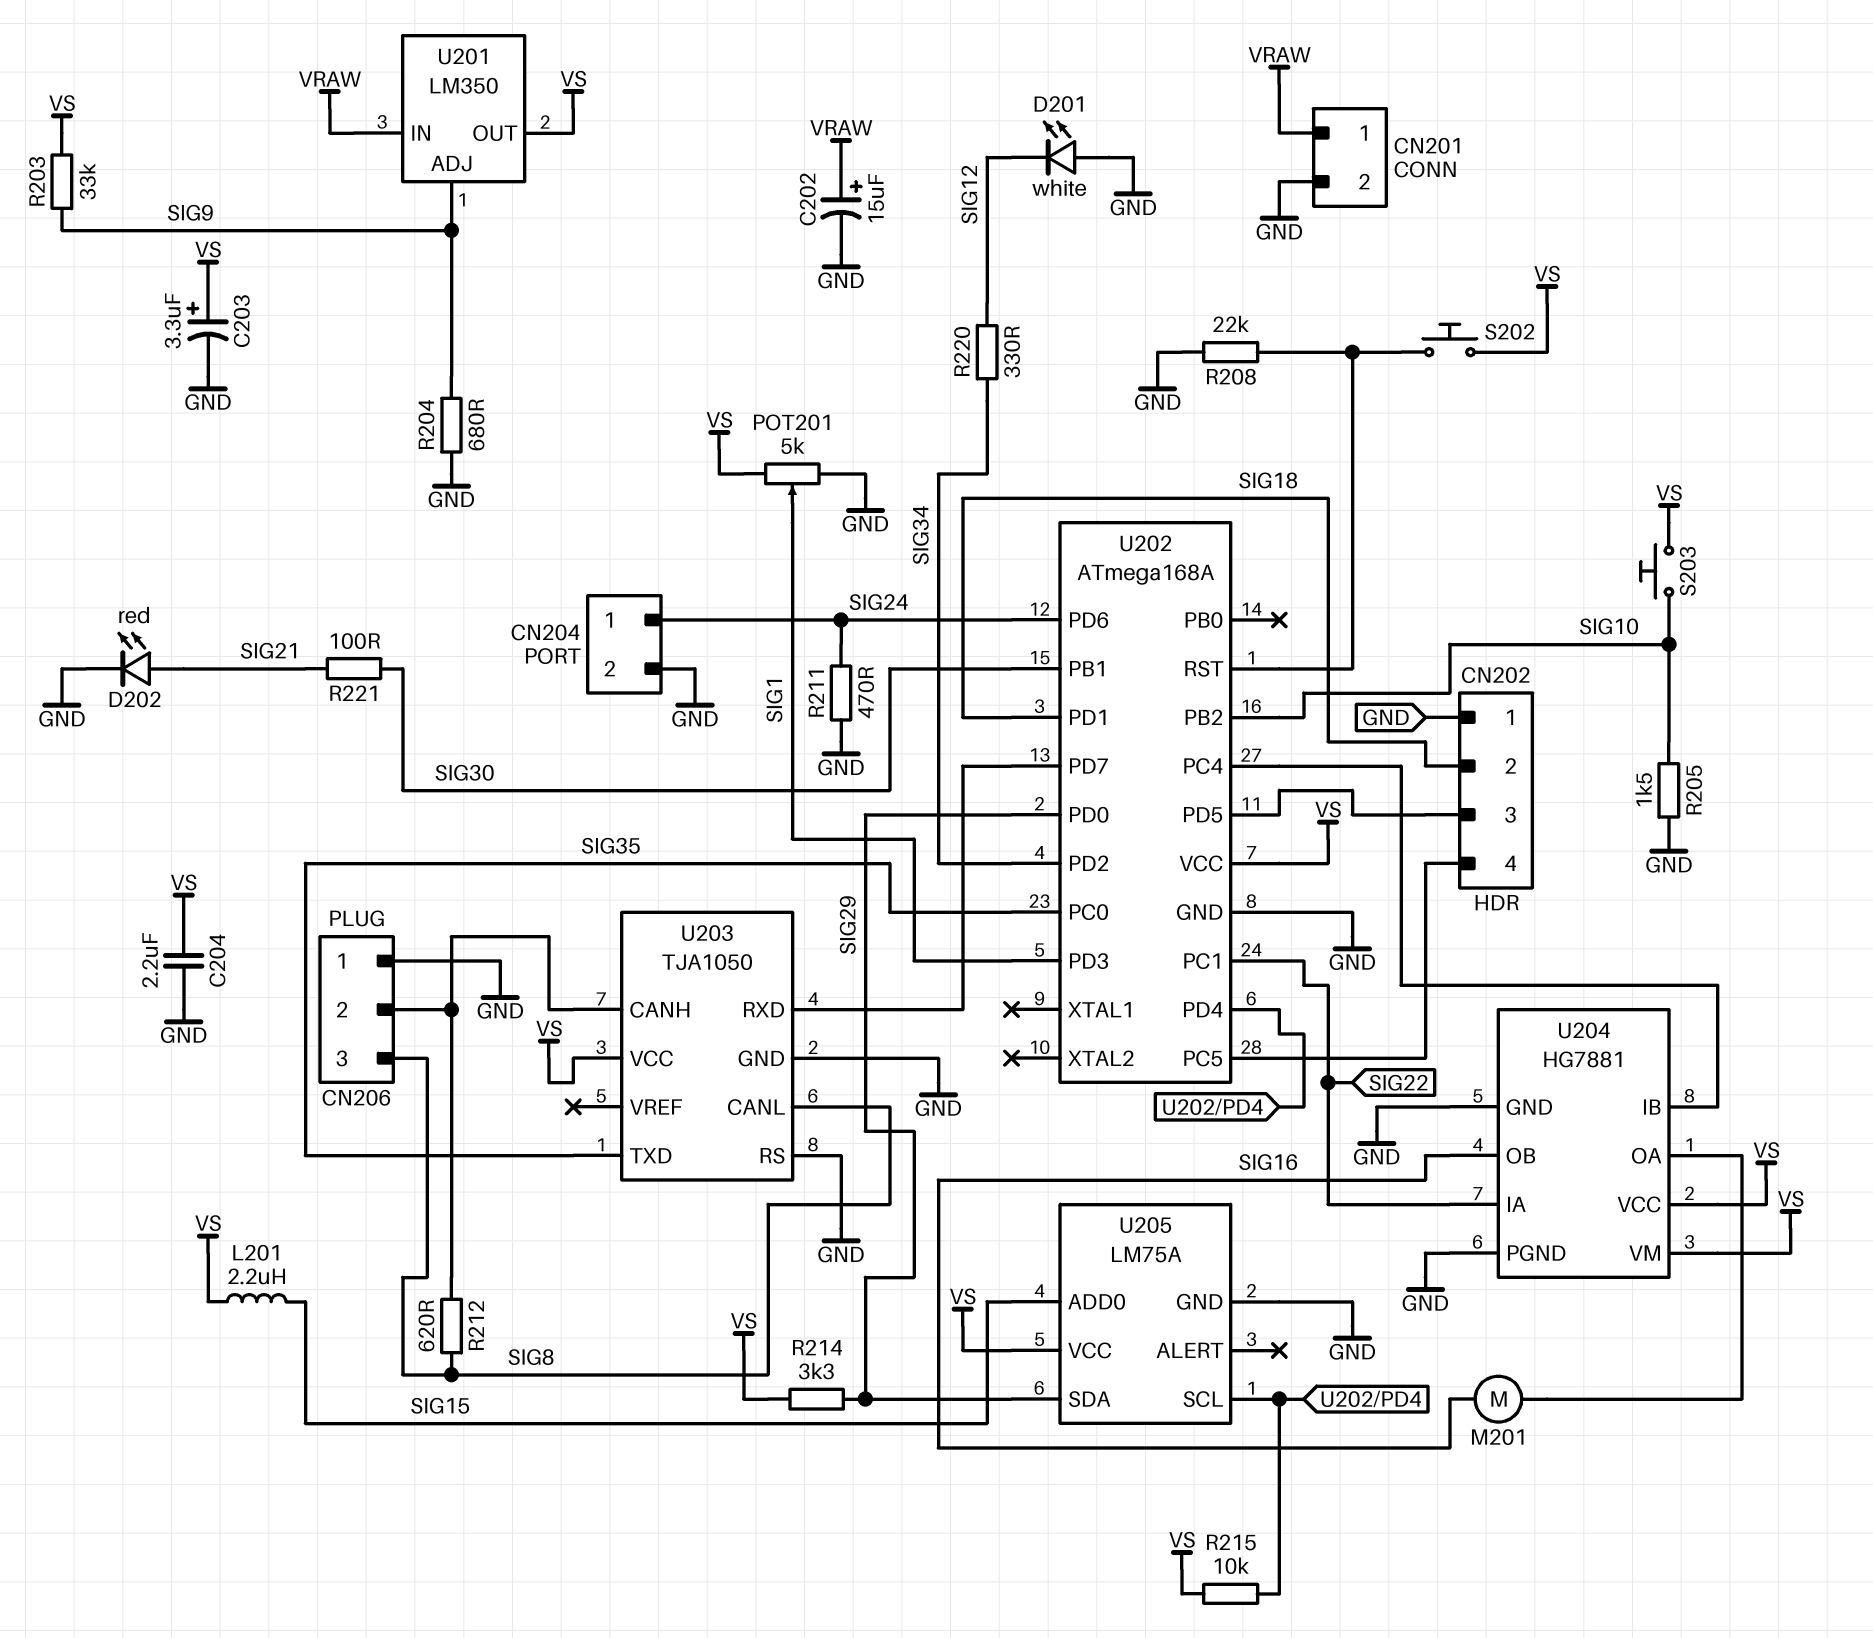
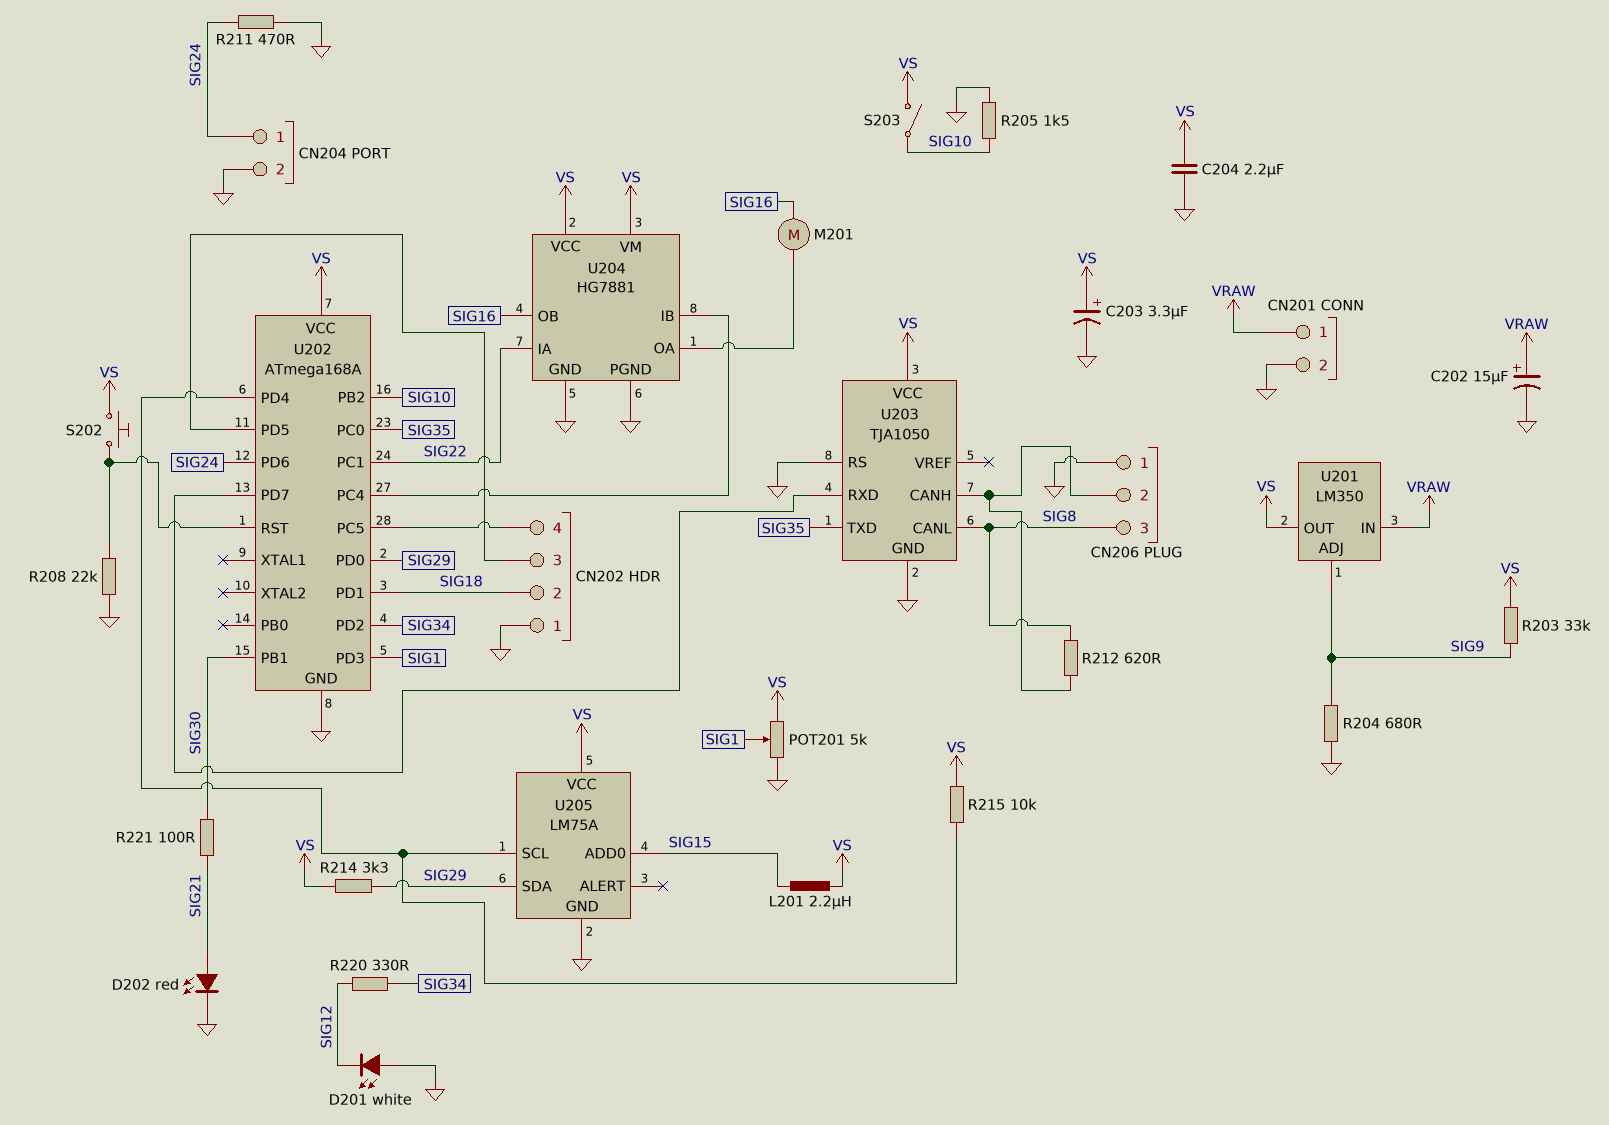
S203: button (SIG10, VS) -> switch (SIG10, VS)

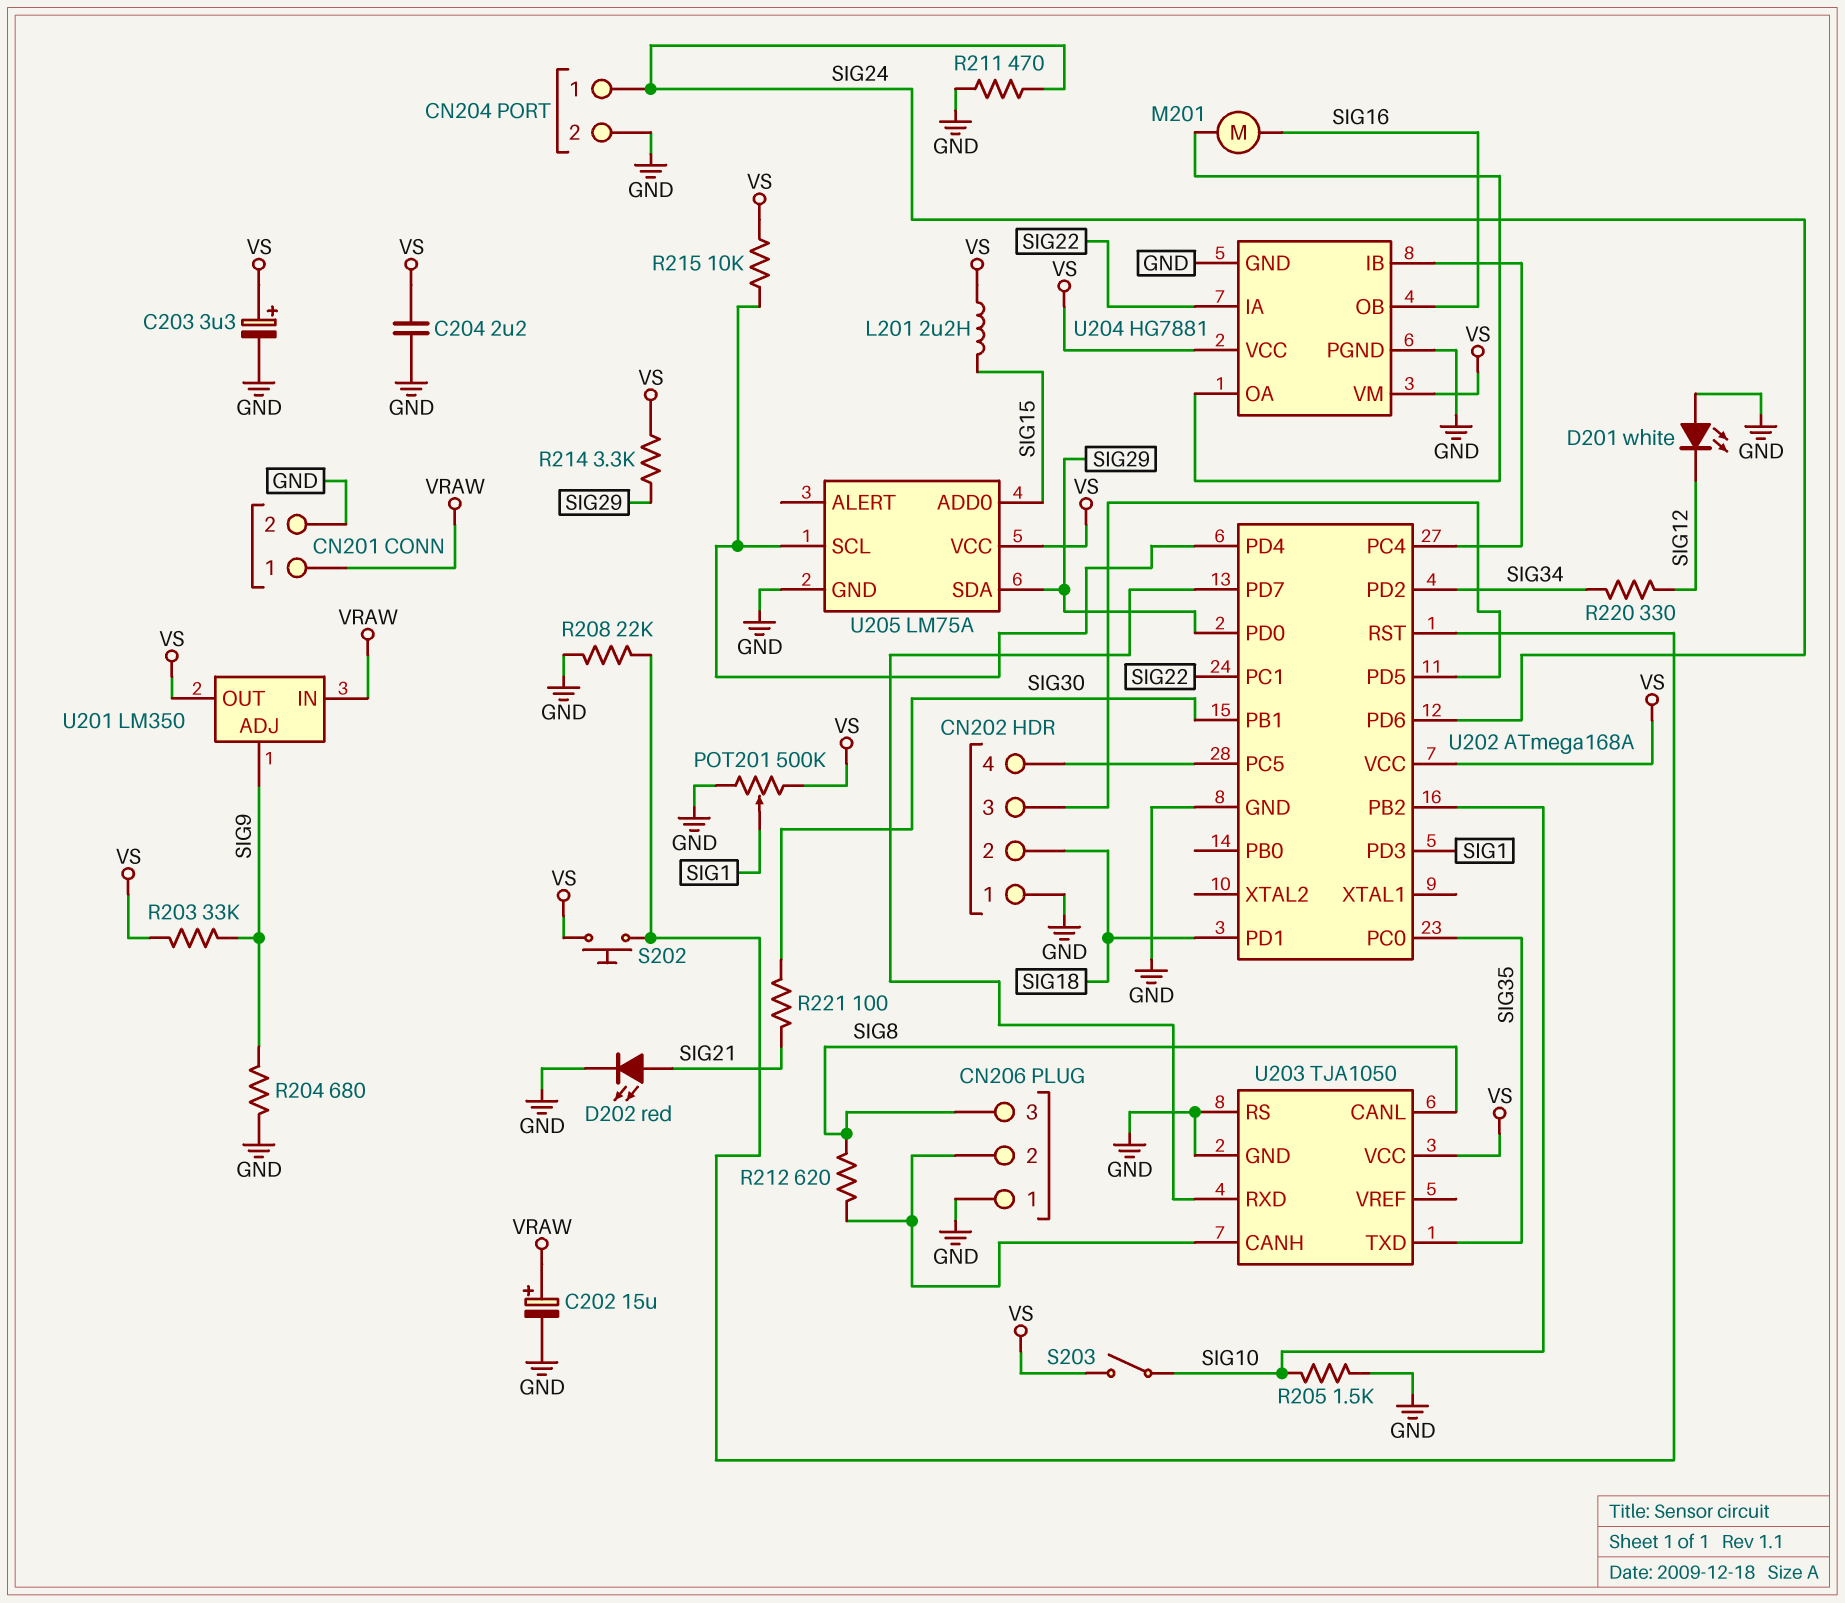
POT201: 5k (GND, VS, wiper SIG1) -> 500k (GND, VS, wiper SIG1)

